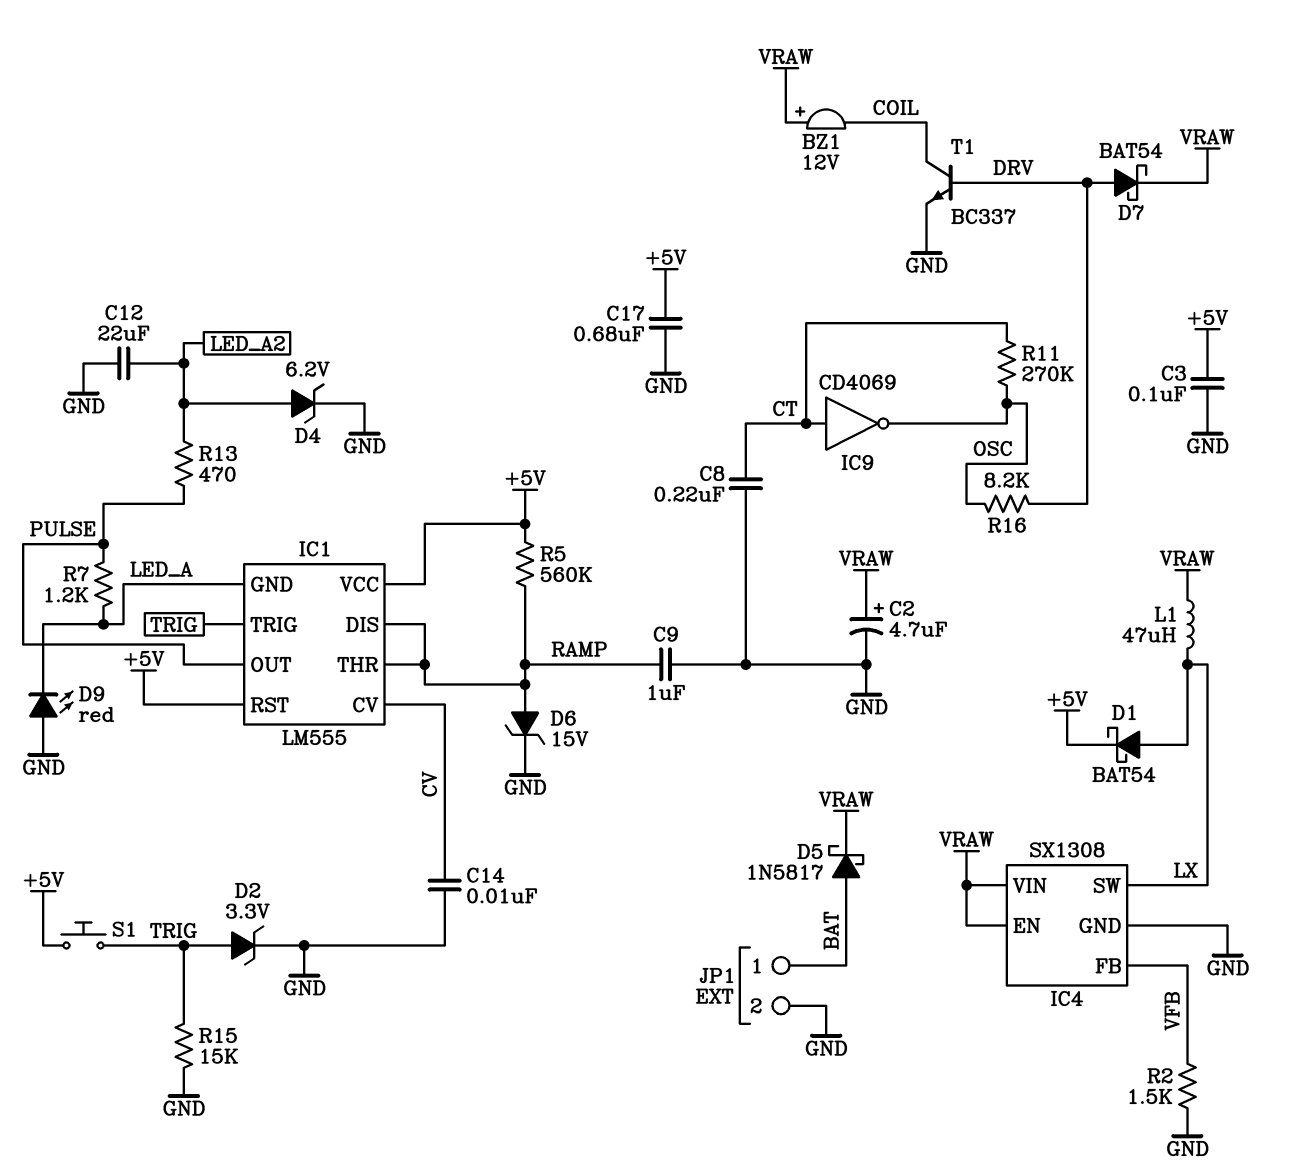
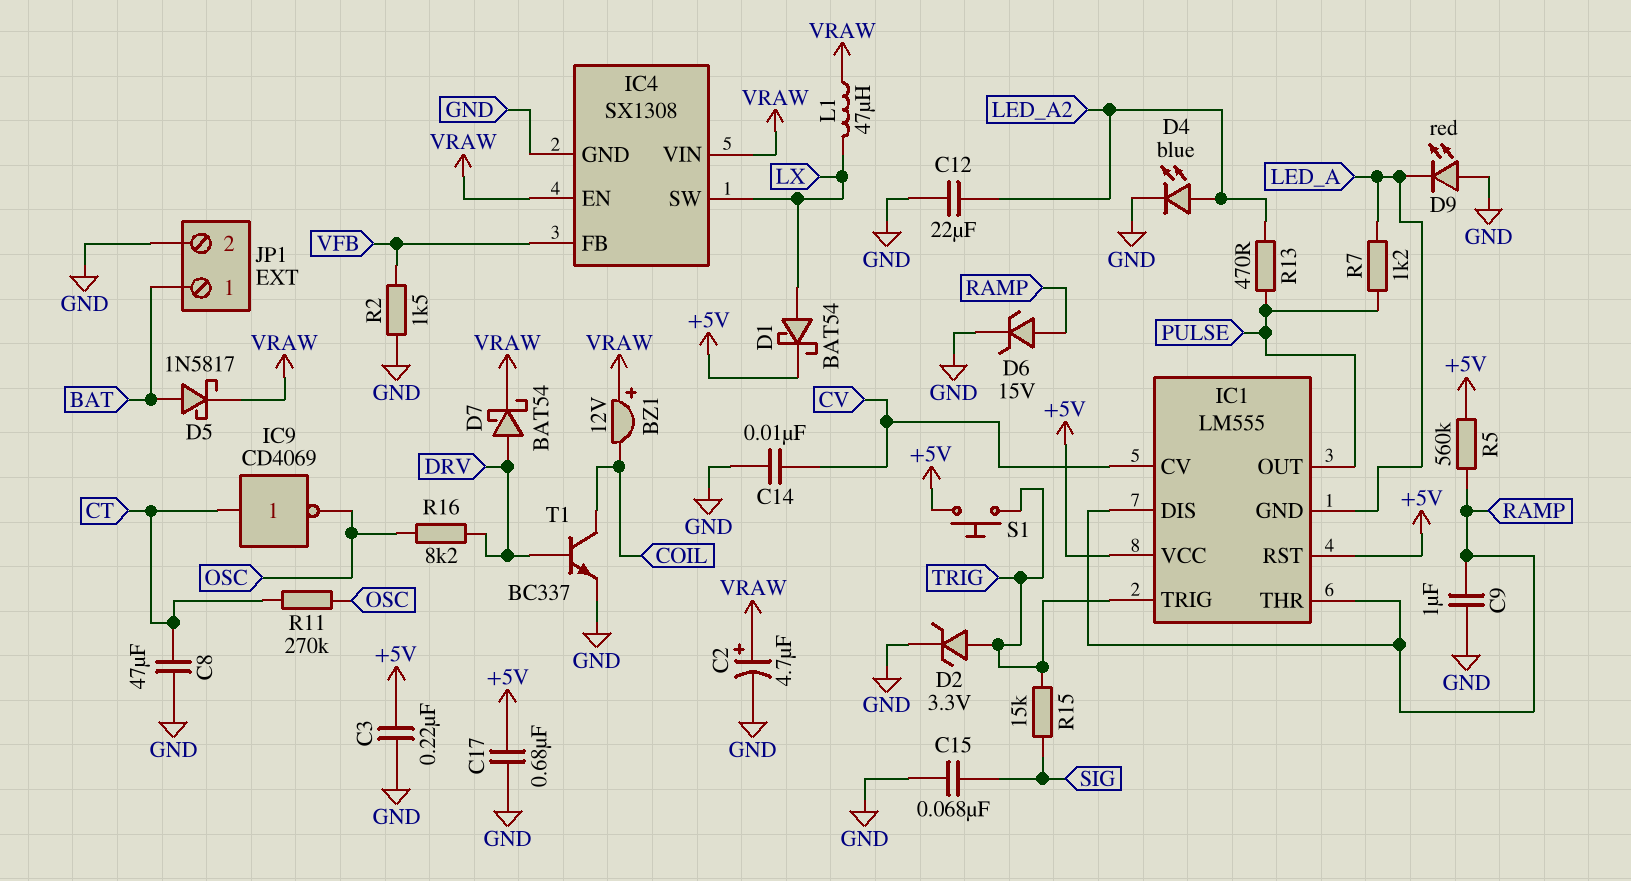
C3: 100nF (+5V, GND) -> 220nF (+5V, GND)
C8: 220nF (CT, GND) -> 47uF (CT, GND)
C15: none -> 68nF (GND, SIG)
D4: zener 6.2V (A LED_A2, K GND) -> LED blue (A LED_A2, K GND)
R15: 15k (GND, TRIG) -> 15k (SIG, TRIG)

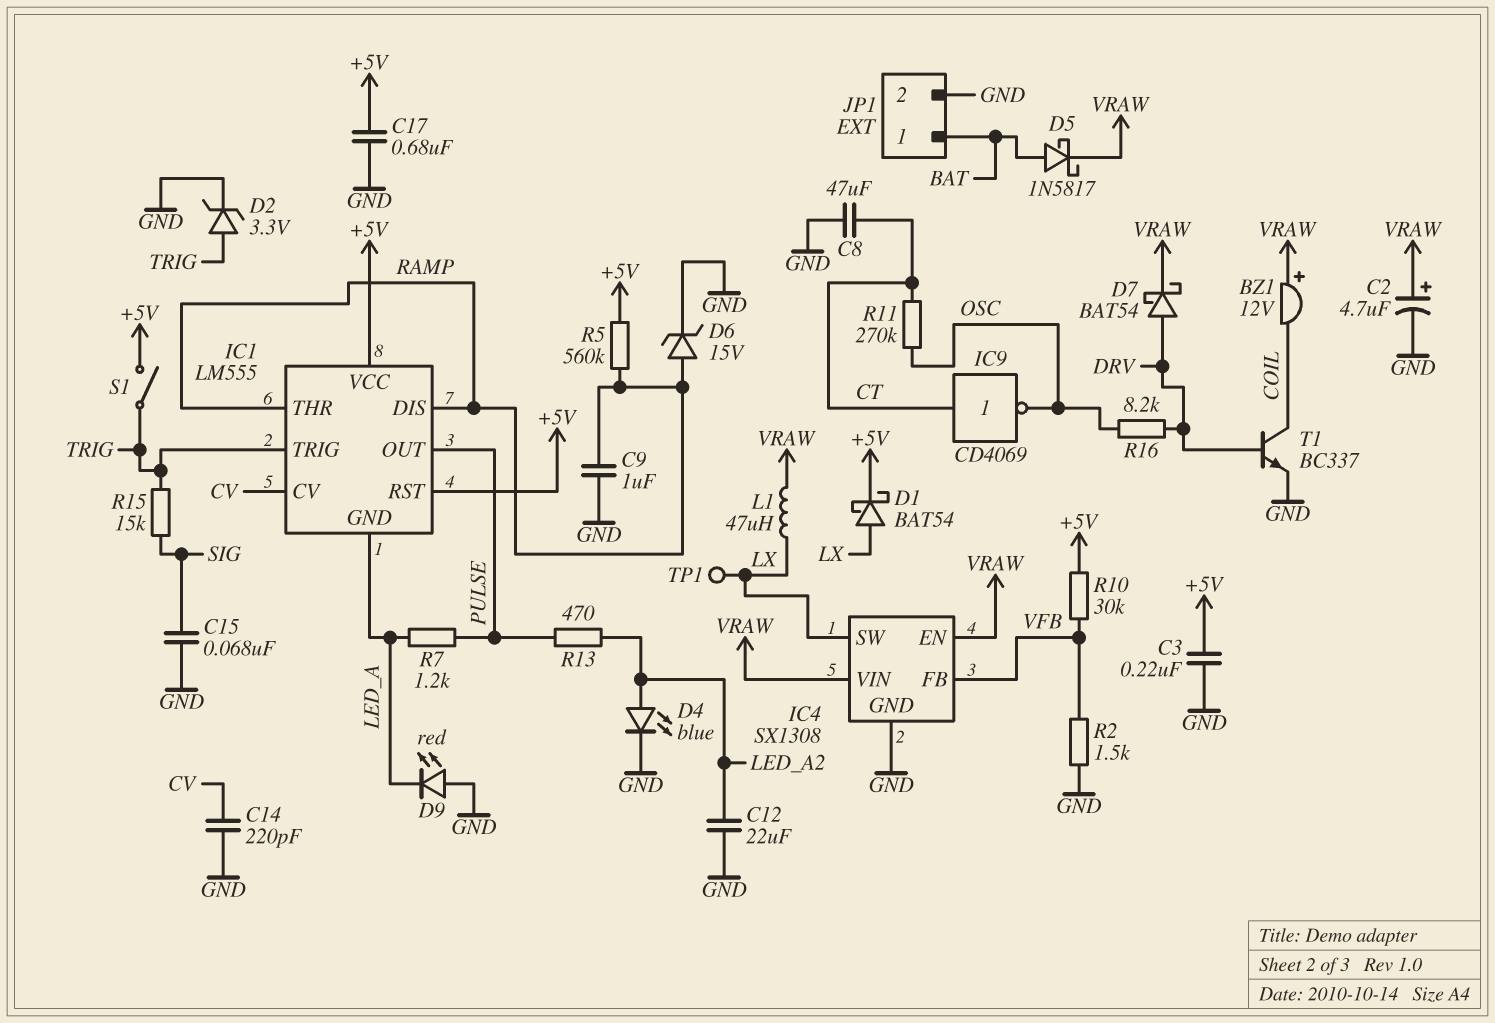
C14: 10nF (CV, GND) -> 220pF (CV, GND)
R10: none -> 30k (+5V, VFB)
S1: button (+5V, TRIG) -> switch (+5V, TRIG)
TP1: none -> test point (LX)

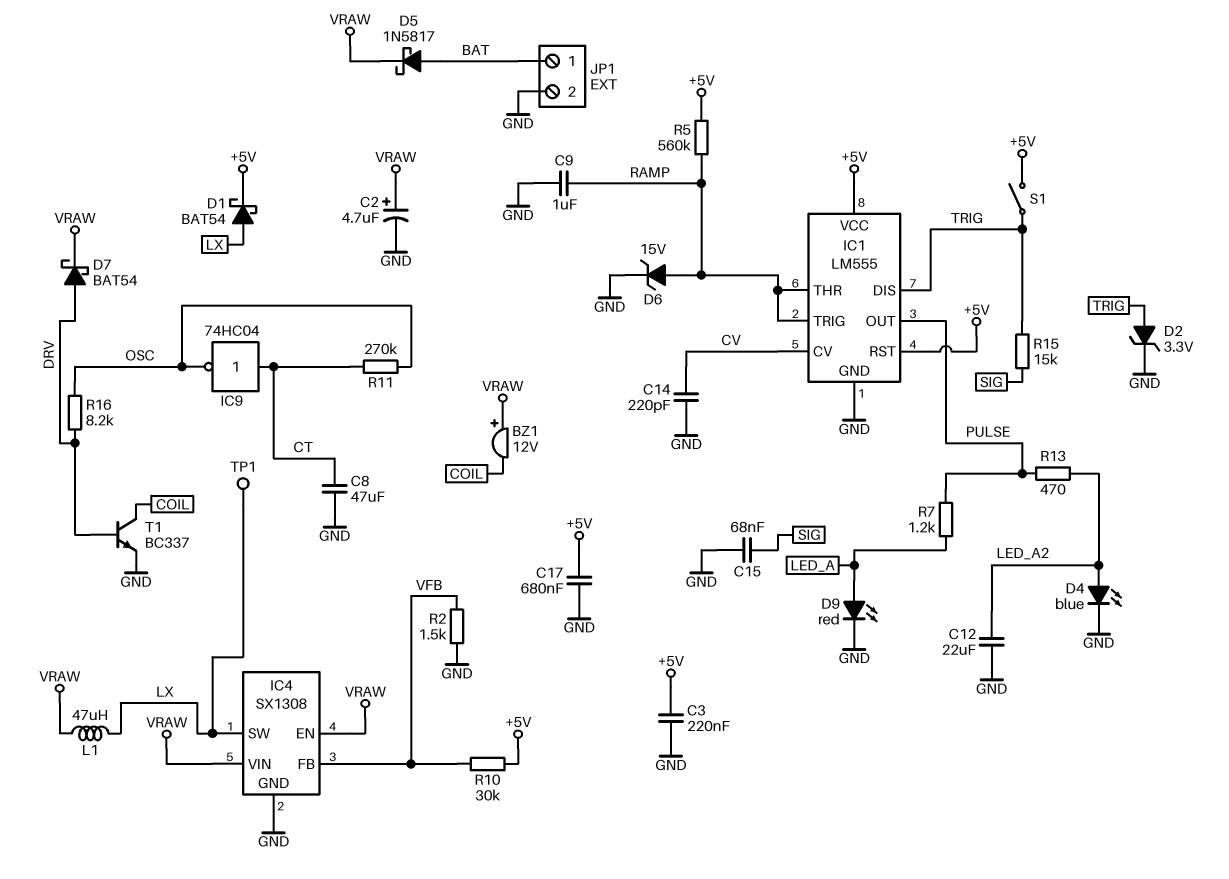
D9: LED red (A GND, K LED_A) -> LED red (A LED_A, K GND)
IC1 pin DIS: RAMP -> TRIG
IC1 pin GND: LED_A -> GND
IC1 pin TRIG: TRIG -> RAMP
IC9: NOT CD4069 (in CT, out OSC) -> NOT 74HC04 (in CT, out OSC)

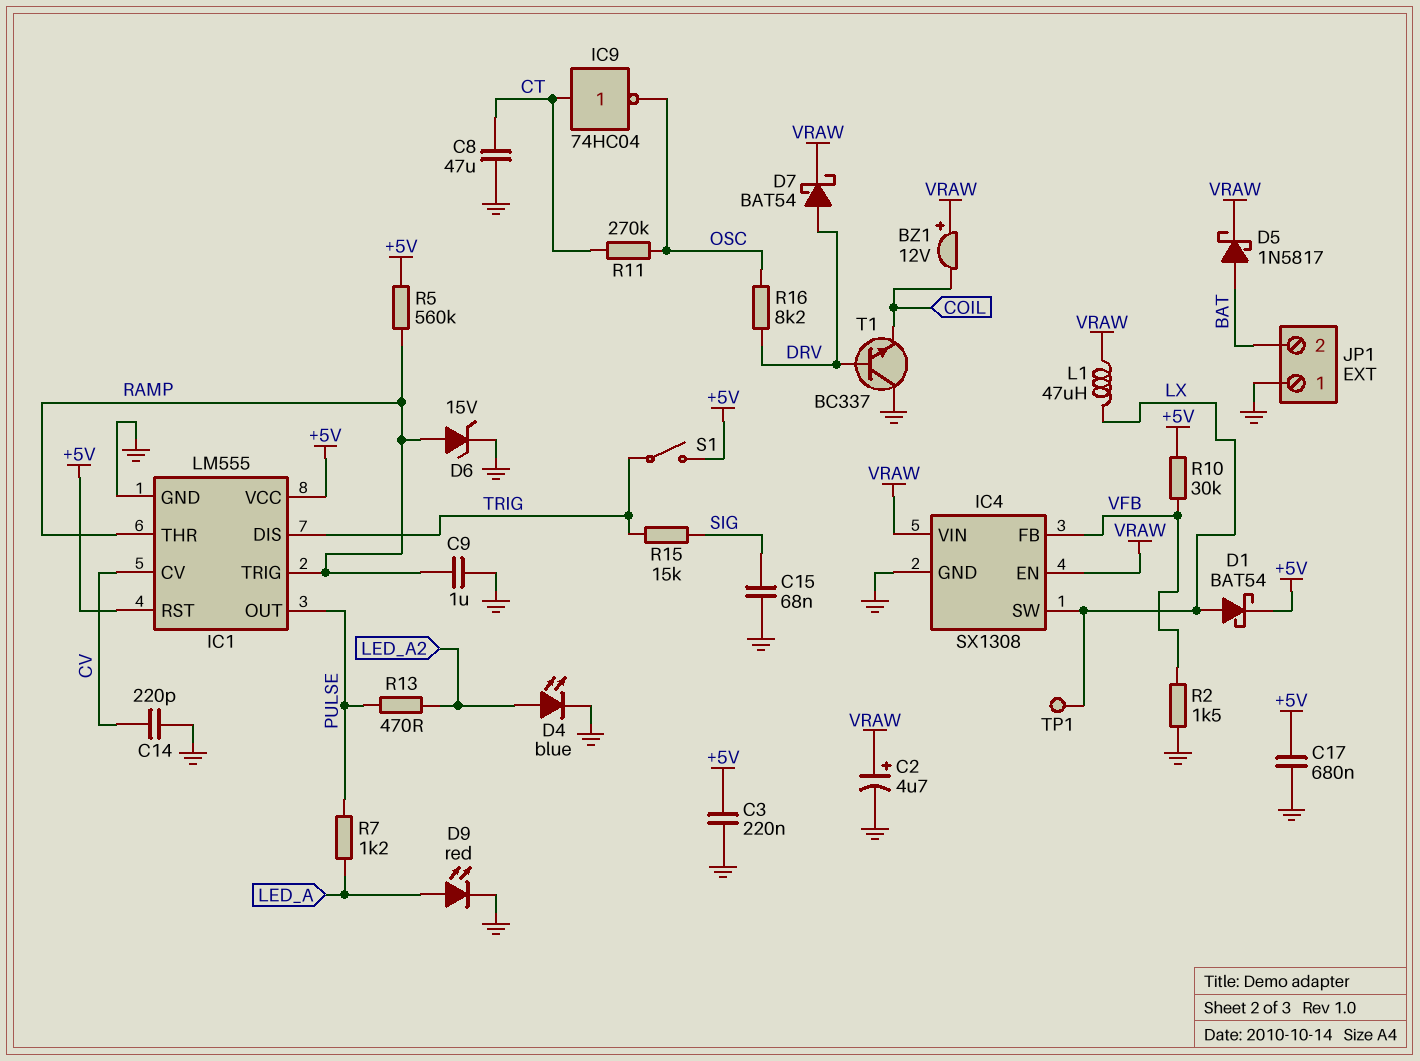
C12: 22uF (GND, LED_A2) -> none
D2: zener 3.3V (A TRIG, K GND) -> none
JP1 pin 1: BAT -> GND
JP1 pin 2: GND -> BAT
T1: NPN BC337 (B DRV, C COIL, E GND) -> NPN BC337 (B DRV, C GND, E COIL)

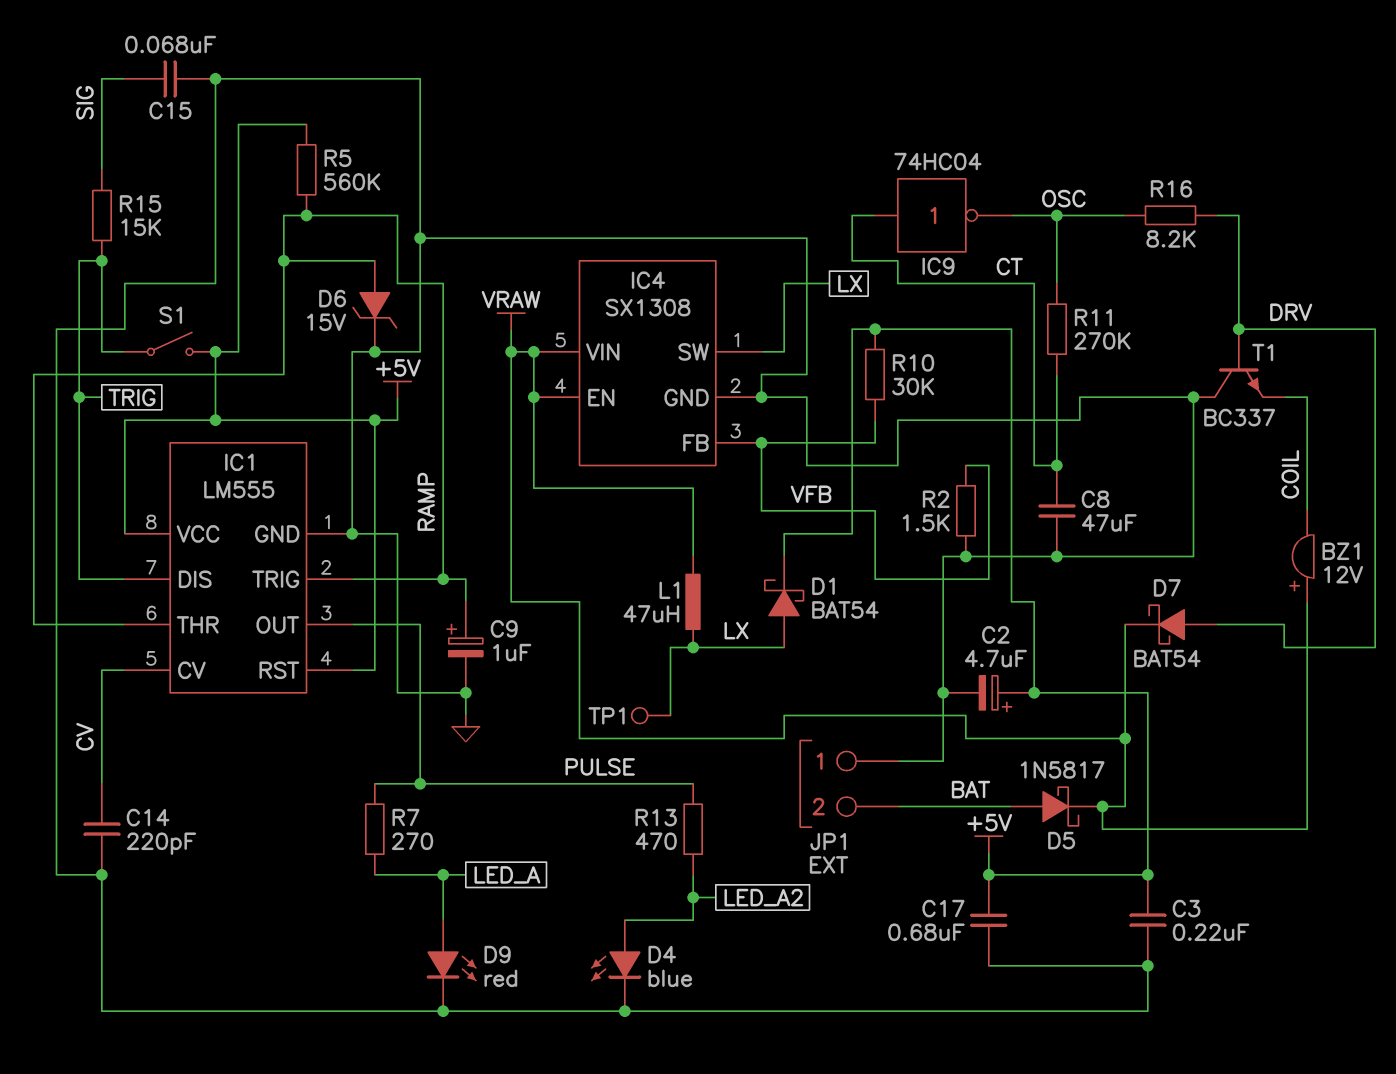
C2: 4.7uF (plus VRAW, minus GND) -> 4.7uF (plus +5V, minus GND)
C9: 1uF (GND, RAMP) -> 1uF (plus RAMP, minus GND)
R7: 1.2k (LED_A, PULSE) -> 270 (LED_A, PULSE)

